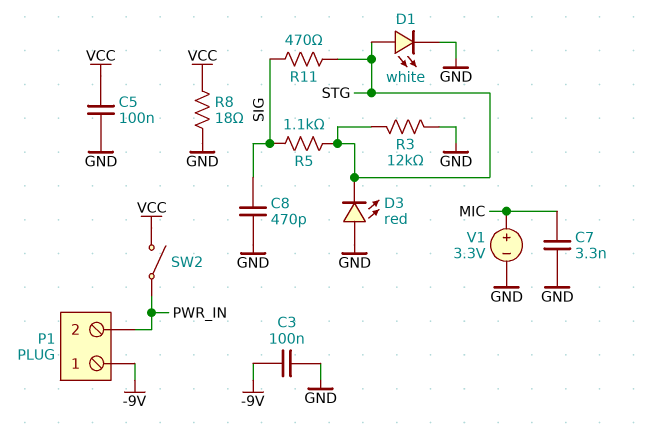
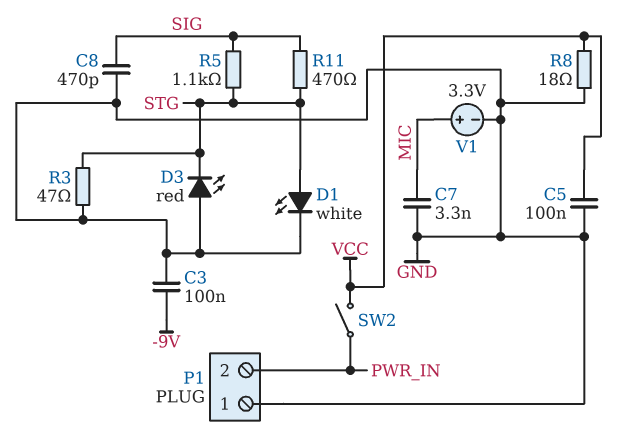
P1 pin 1: -9V -> GND
R3: 12k (GND, STG) -> 47 (GND, STG)

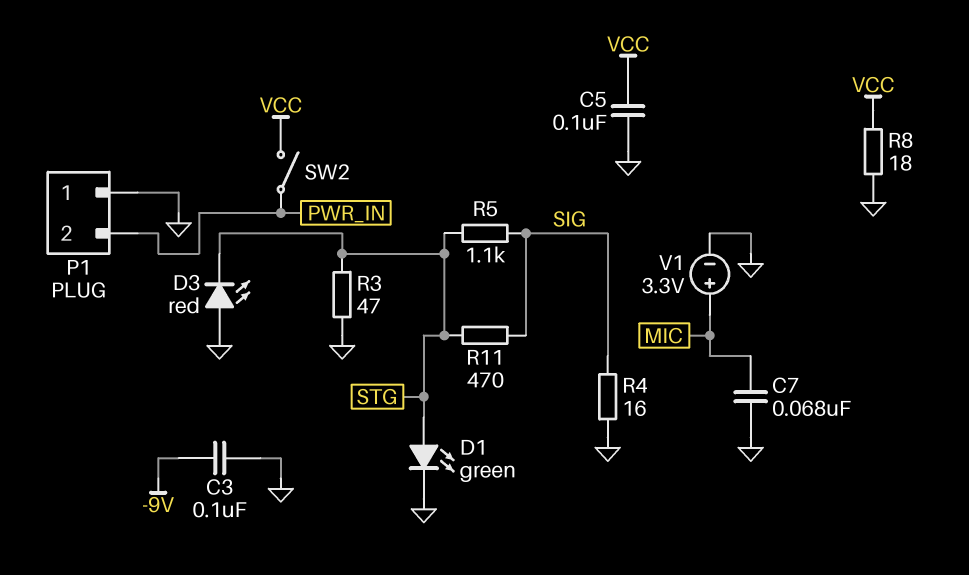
C7: 3.3nF (GND, MIC) -> 68nF (GND, MIC)
C8: 470pF (GND, SIG) -> none
D1: LED white (A STG, K GND) -> LED green (A STG, K GND)
R4: none -> 16 (GND, SIG)

